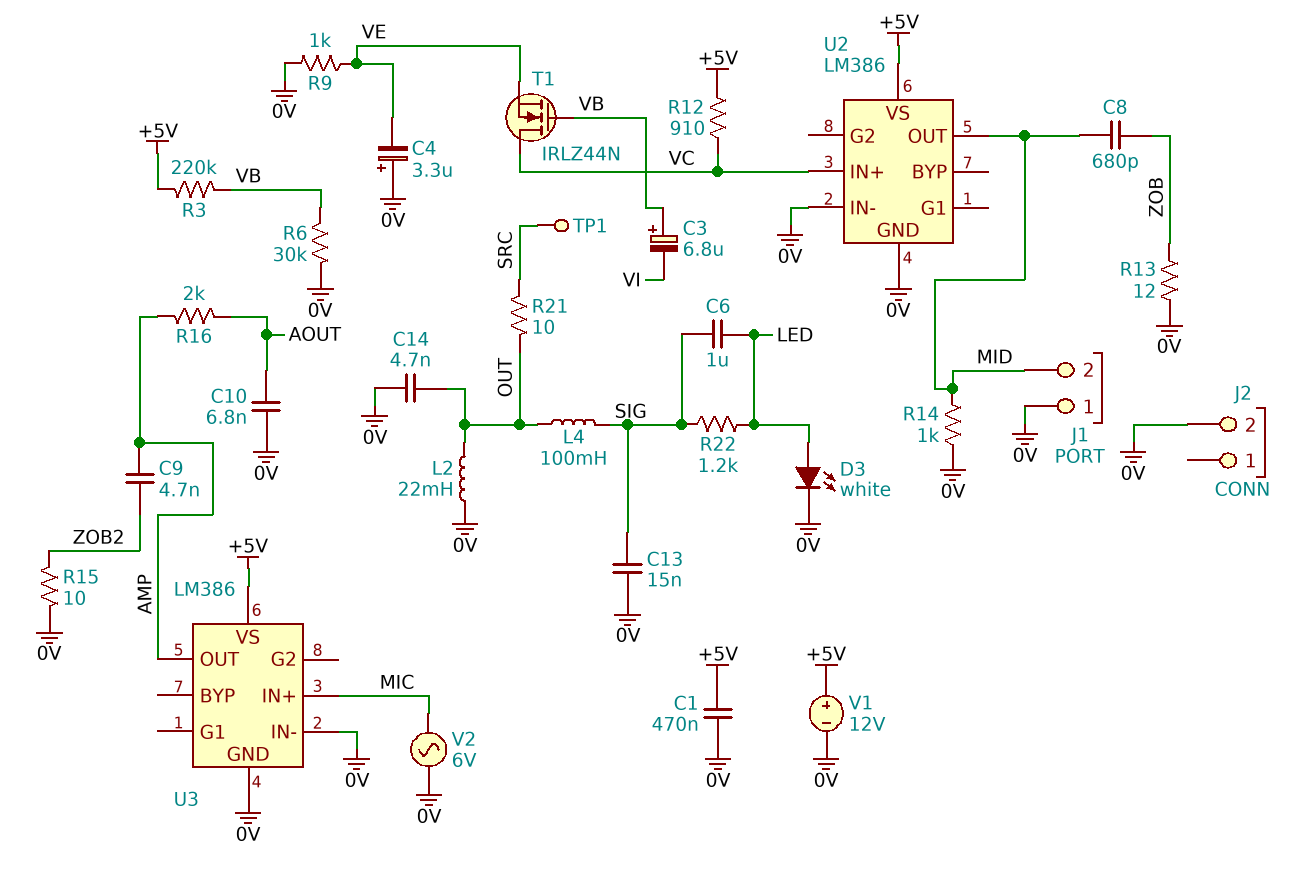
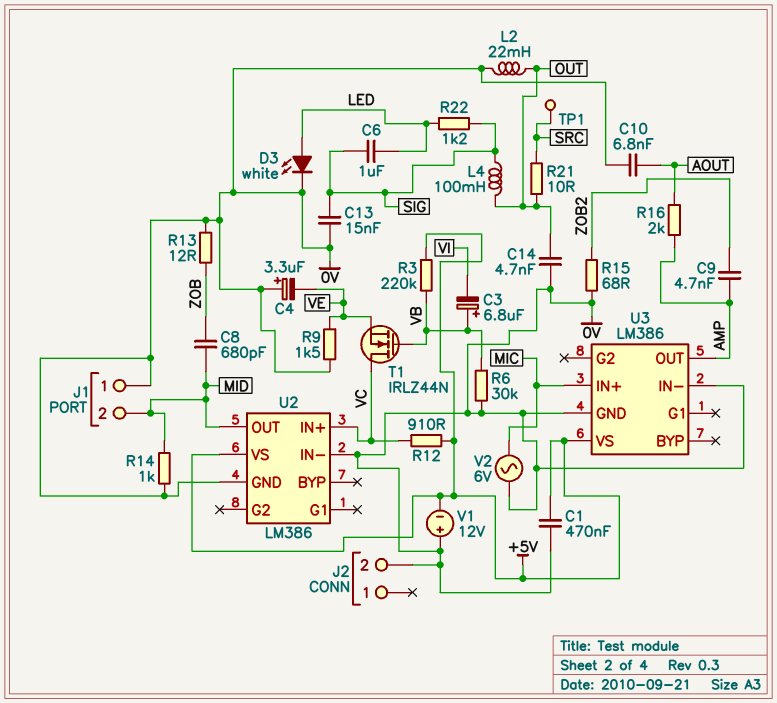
R9: 1k (0V, VE) -> 1.5k (0V, VE)
R15: 10 (0V, ZOB2) -> 68 (0V, ZOB2)
V1: 12V (plus +5V, minus 0V) -> 12V (plus 0V, minus +5V)

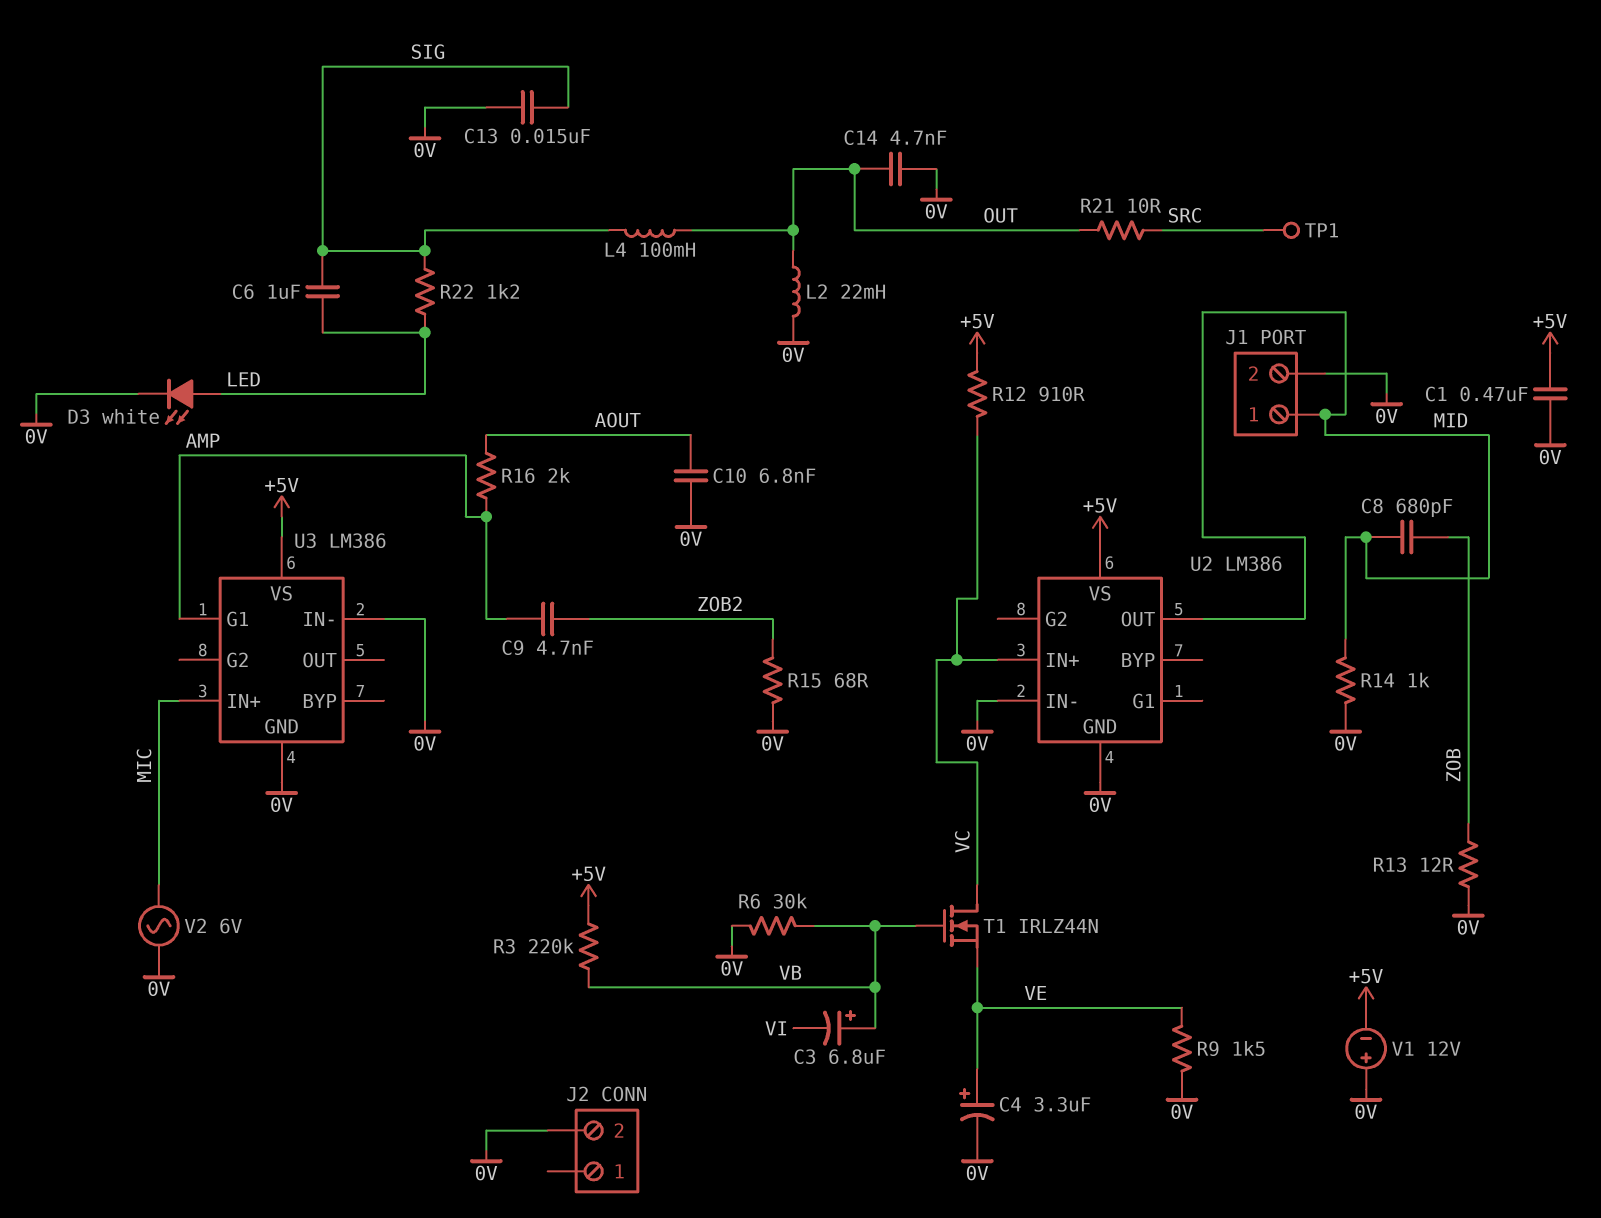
C4: 3.3uF (plus 0V, minus VE) -> 3.3uF (plus VE, minus 0V)
J1 pin 1: 0V -> MID
J1 pin 2: MID -> 0V
U3 pin G1: none -> AMP
U3 pin OUT: AMP -> none

